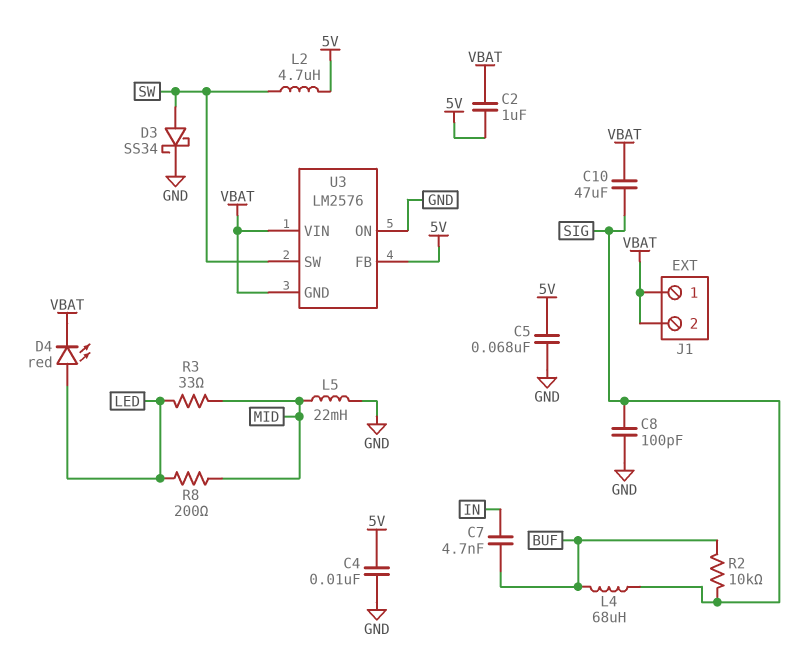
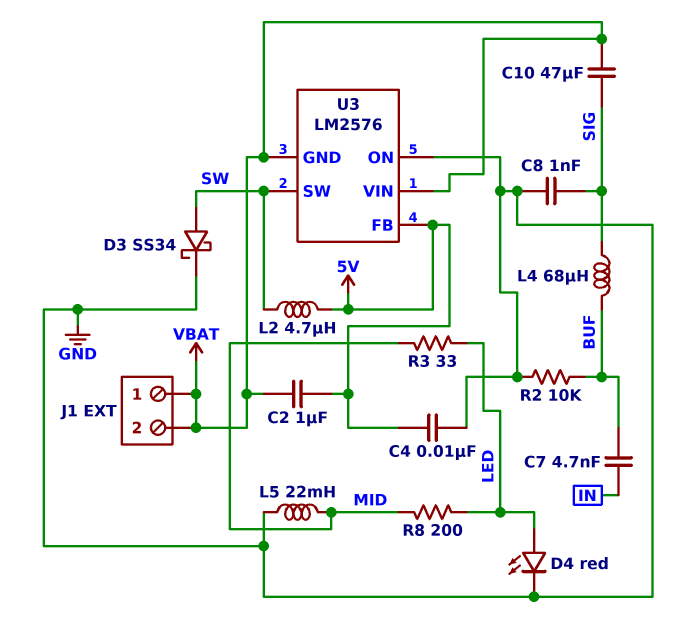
C5: 68nF (5V, GND) -> none
C8: 100pF (GND, SIG) -> 1nF (GND, SIG)
D4: LED red (A LED, K VBAT) -> LED red (A LED, K GND)
R2: 10k (BUF, SIG) -> 10k (BUF, GND)

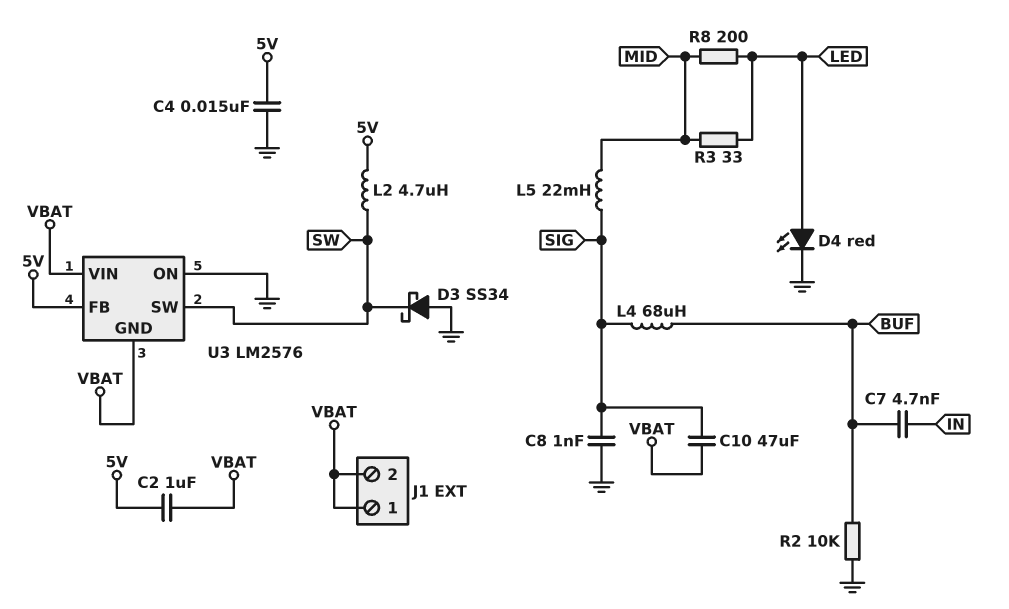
C4: 10nF (5V, GND) -> 15nF (5V, GND)
D3: schottky SS34 (A SW, K GND) -> schottky SS34 (A GND, K SW)
L5: 22mH (GND, MID) -> 22mH (MID, SIG)

